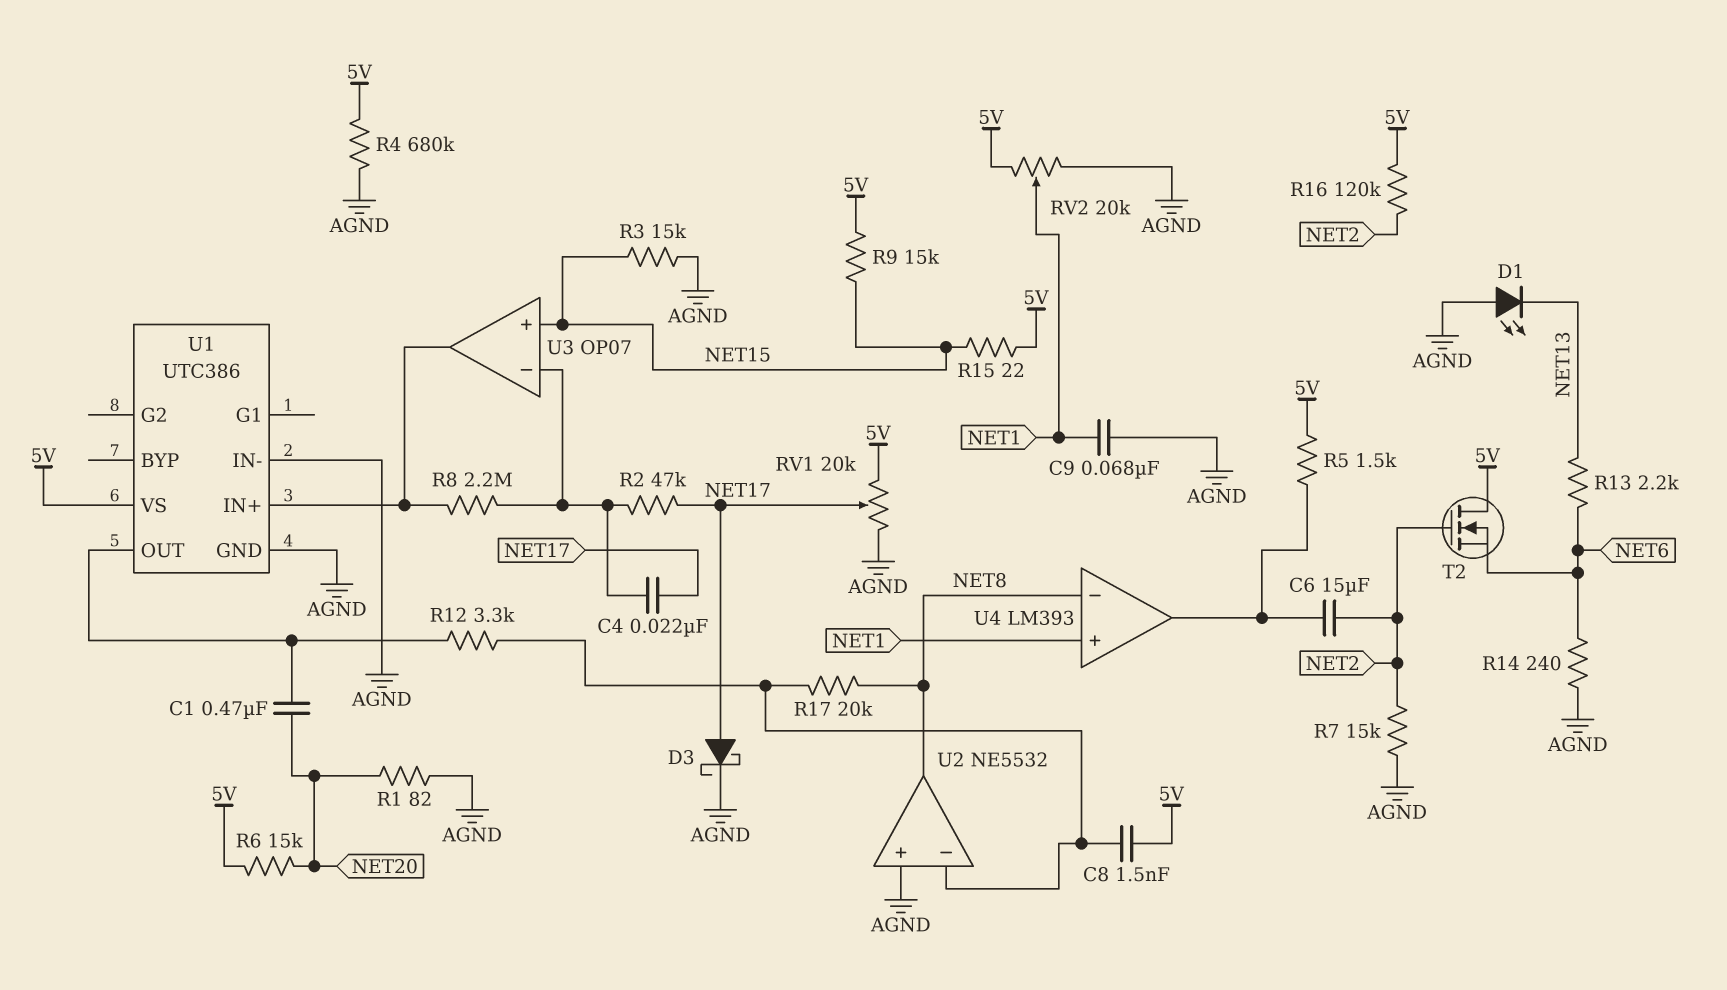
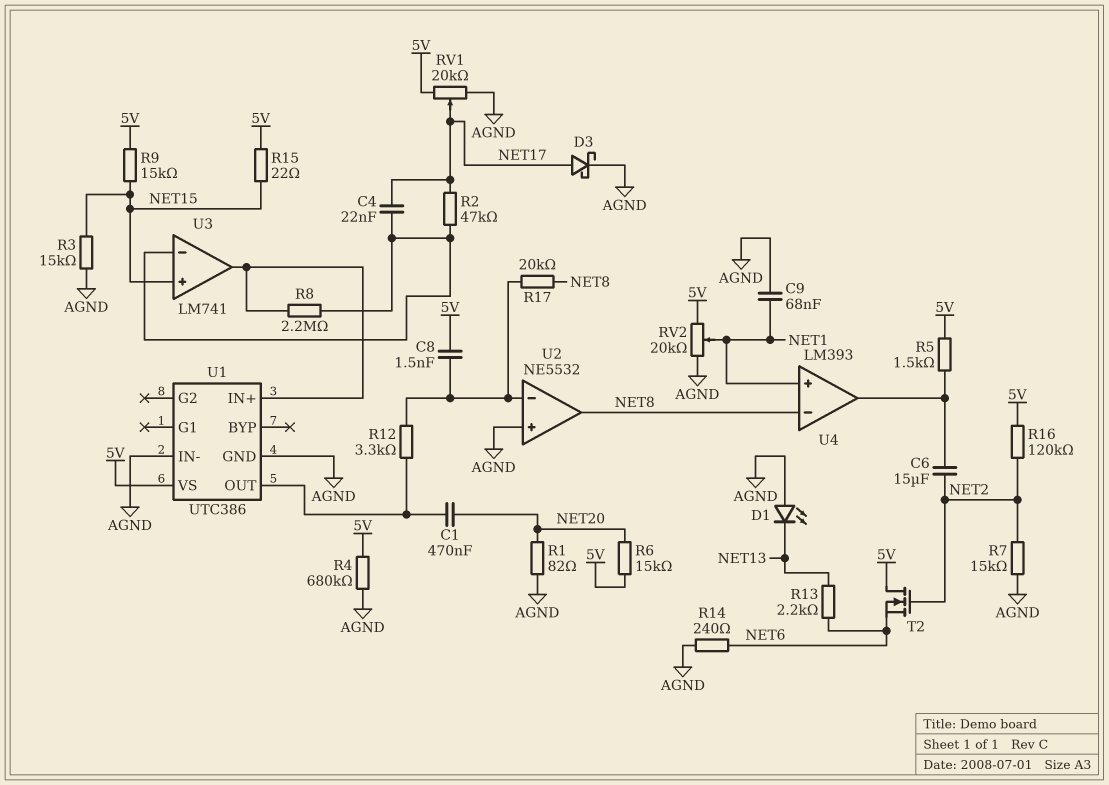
U3: OP07 -> LM741

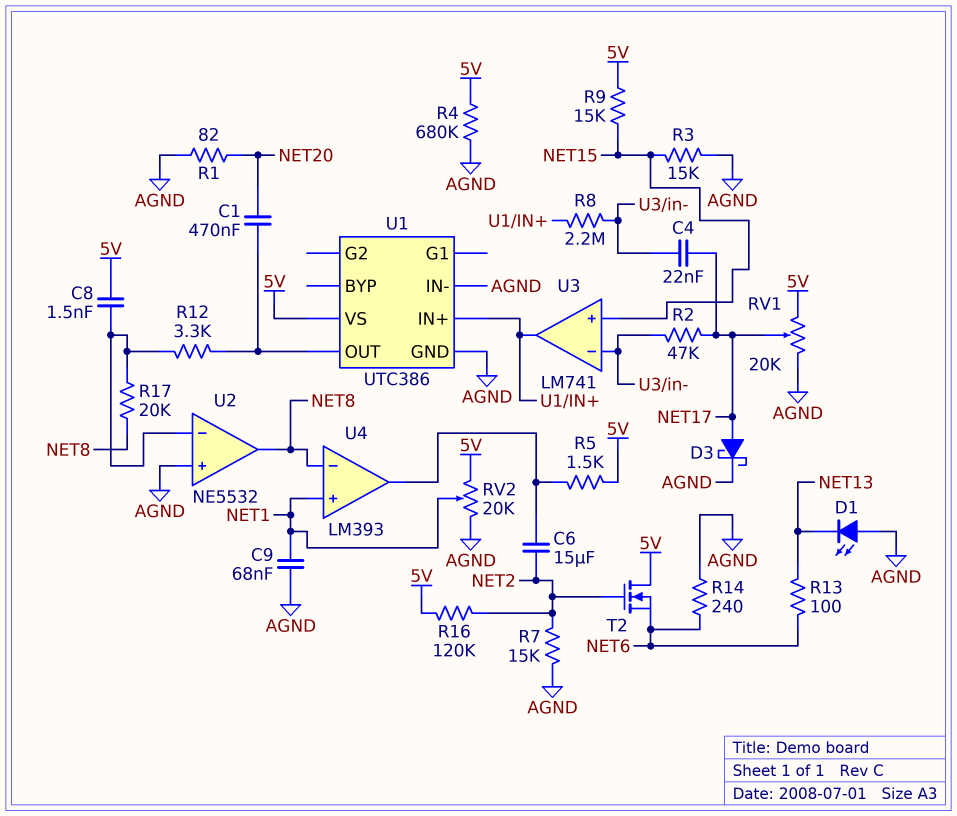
R6: 15k (5V, NET20) -> none
R13: 2.2k (NET6, NET13) -> 100 (NET6, NET13)
R15: 22 (5V, NET15) -> none

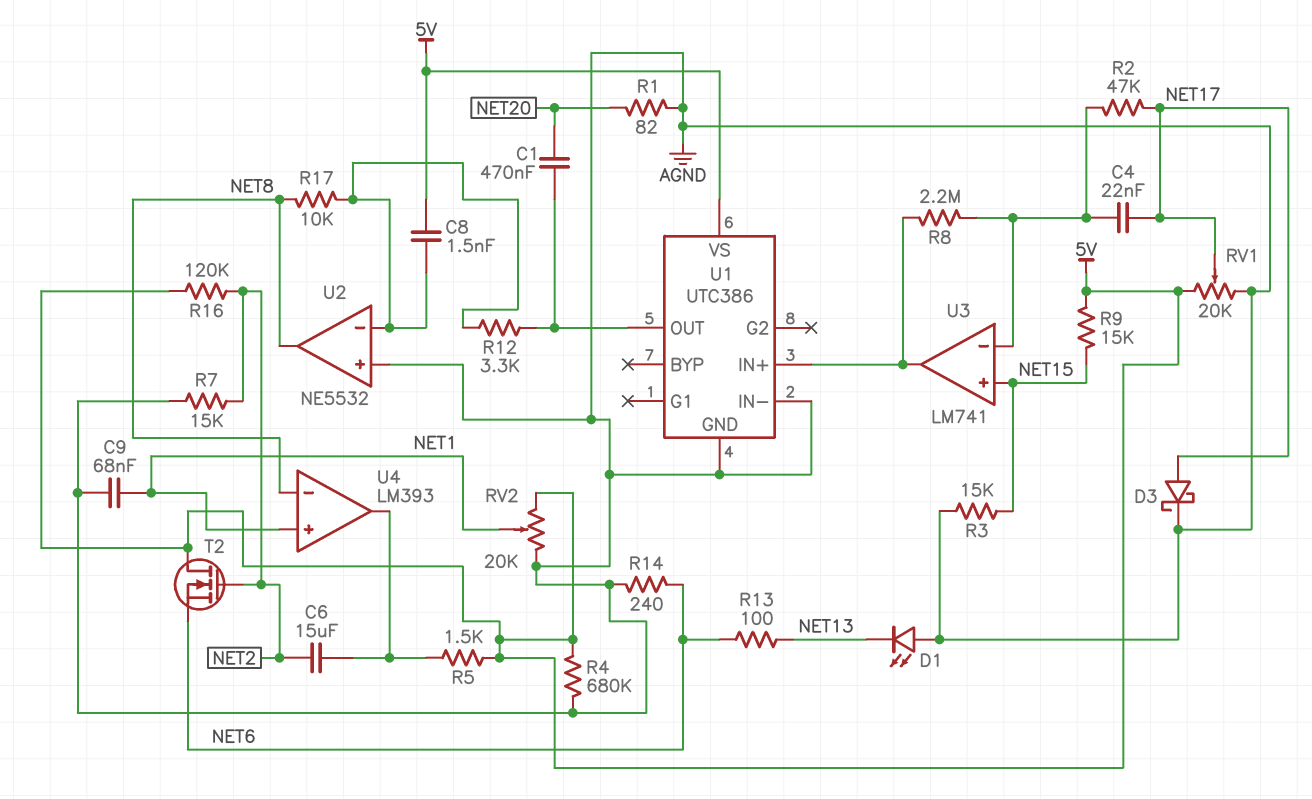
R17: 20k (NET8, U2/in-) -> 10k (NET8, U2/in-)

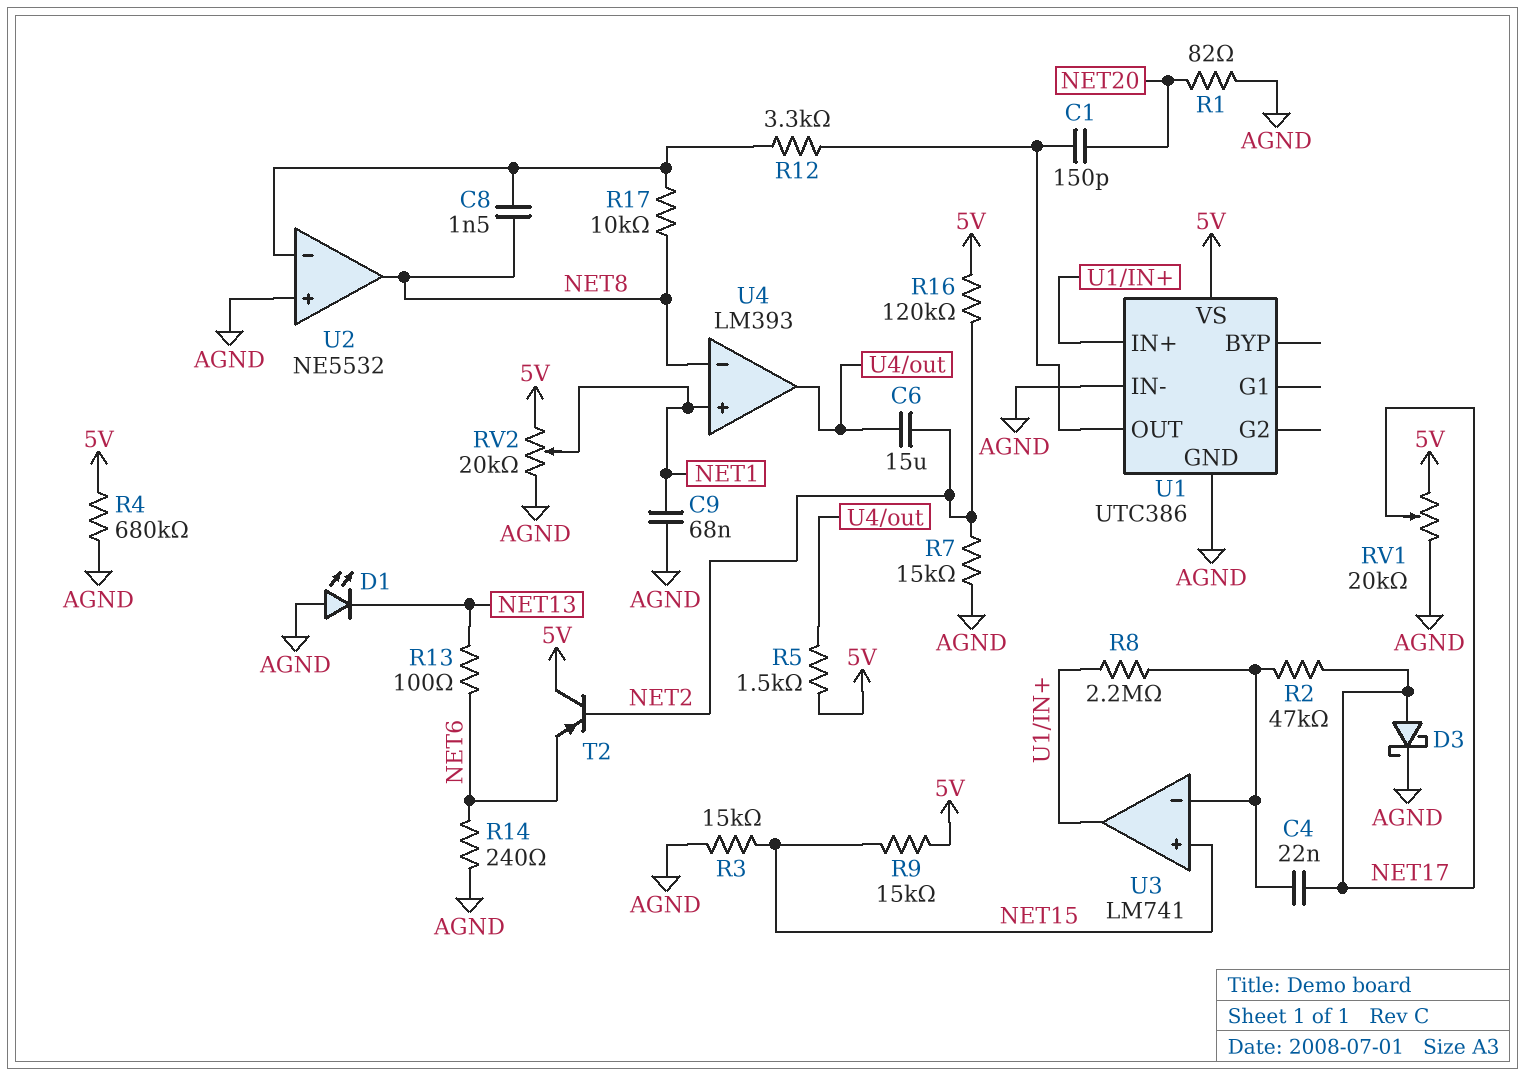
C1: 470nF (NET20, U1/OUT) -> 150pF (NET20, U1/OUT)
C8: 1.5nF (5V, U2/in-) -> 1.5nF (NET8, U2/in-)
T2: NMOS (G NET2, D 5V, S NET6) -> PNP (B NET2, C 5V, E NET6)

